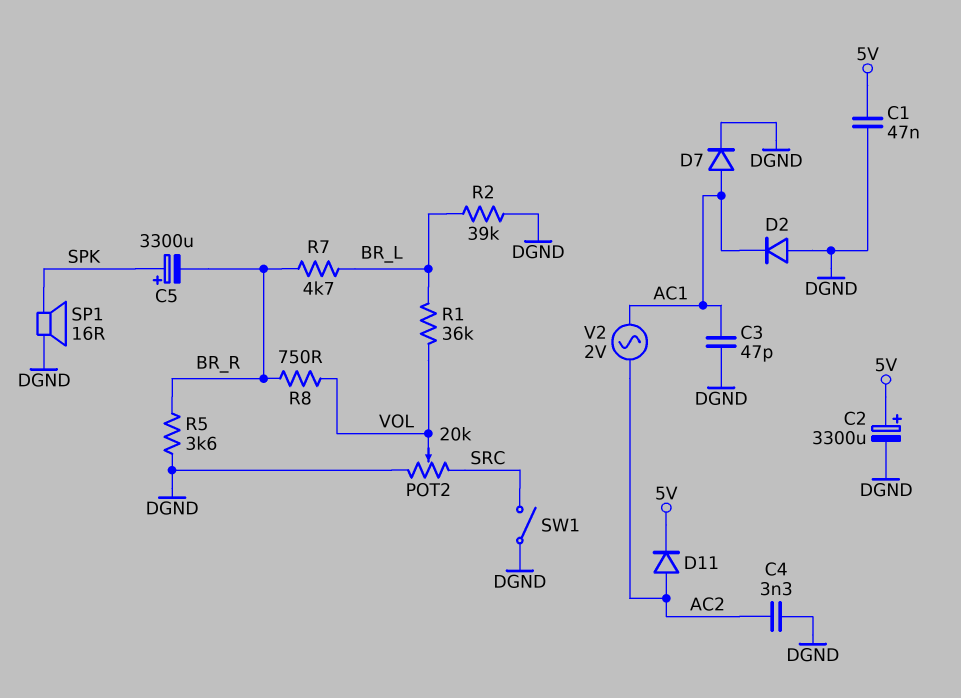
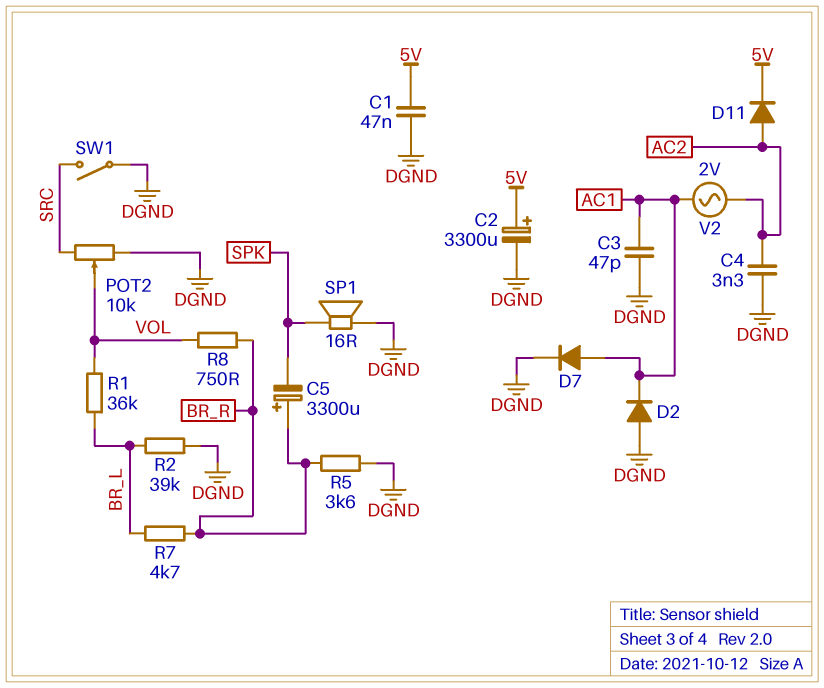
C5: 3300uF (plus SPK, minus BR_R) -> 3300uF (plus BR_R, minus SPK)
POT2: 20k (DGND, SRC, wiper VOL) -> 10k (DGND, SRC, wiper VOL)

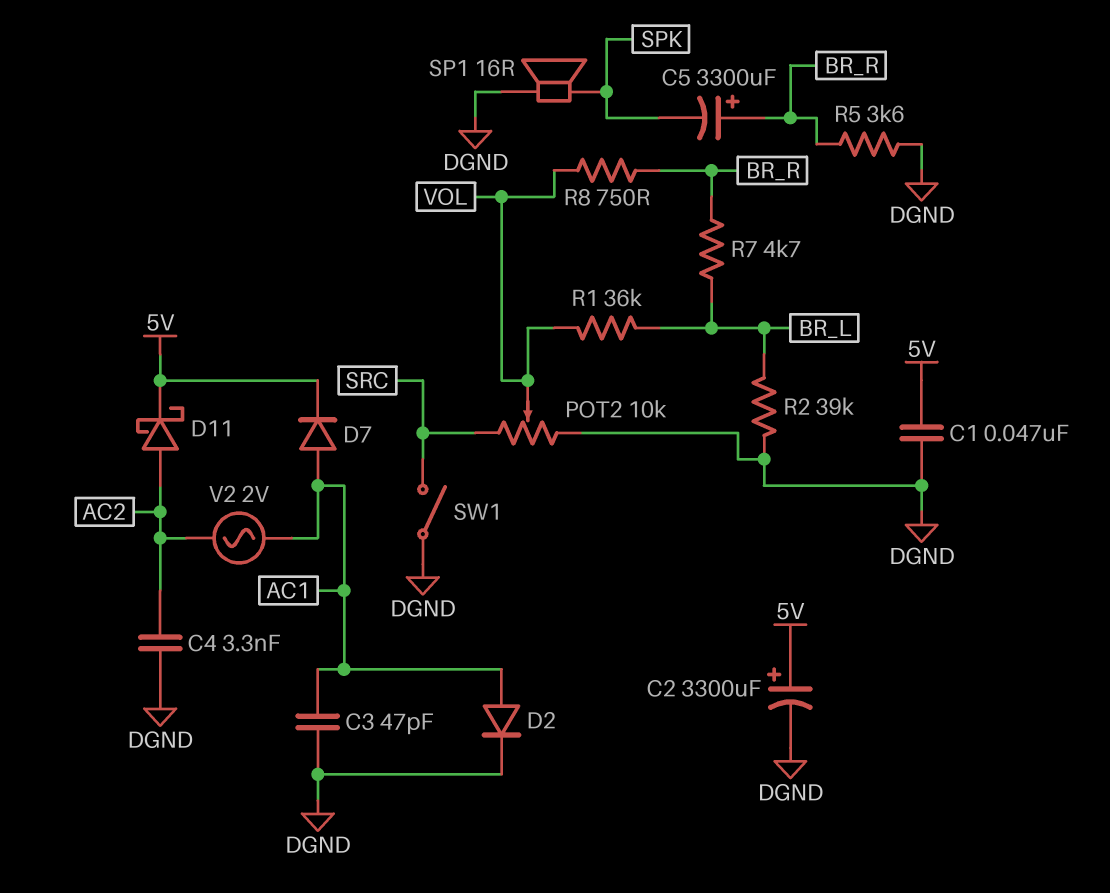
D2: diode (A DGND, K AC1) -> diode (A AC1, K DGND)
D7: diode (A AC1, K DGND) -> diode (A AC1, K 5V)
D11: diode (A AC2, K 5V) -> schottky (A AC2, K 5V)

